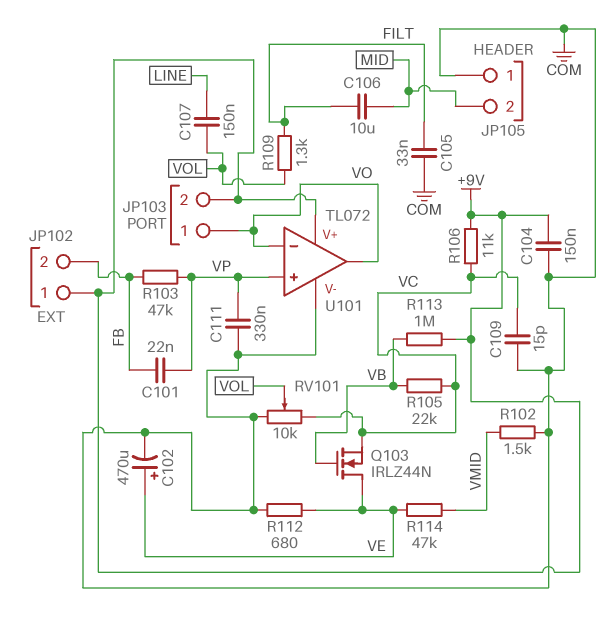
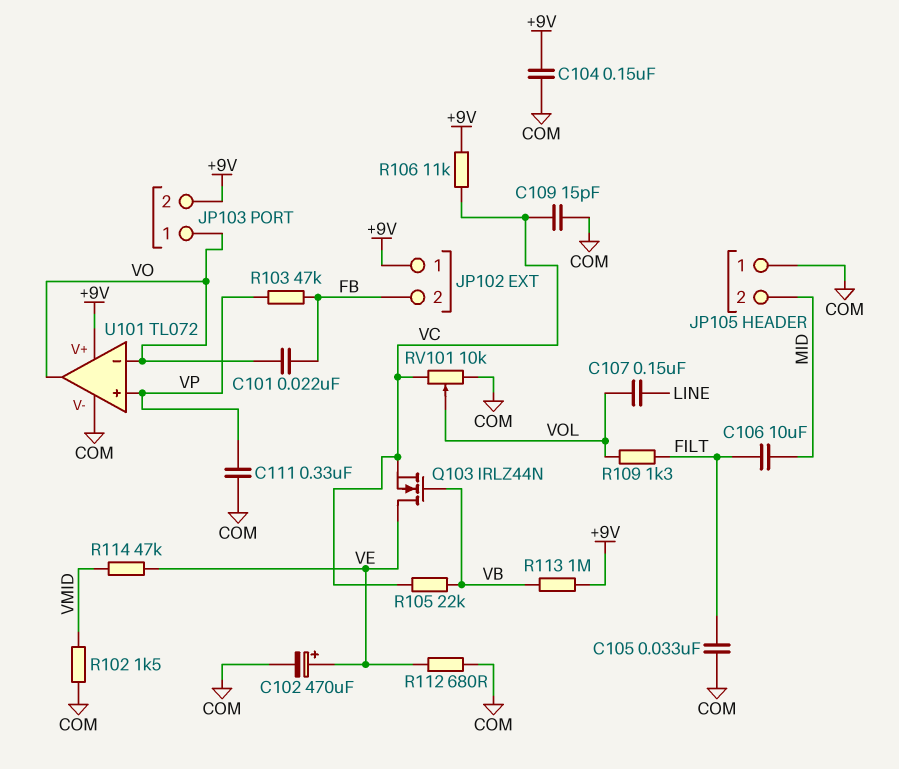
C101: 22nF (FB, VP) -> 22nF (FB, VO)

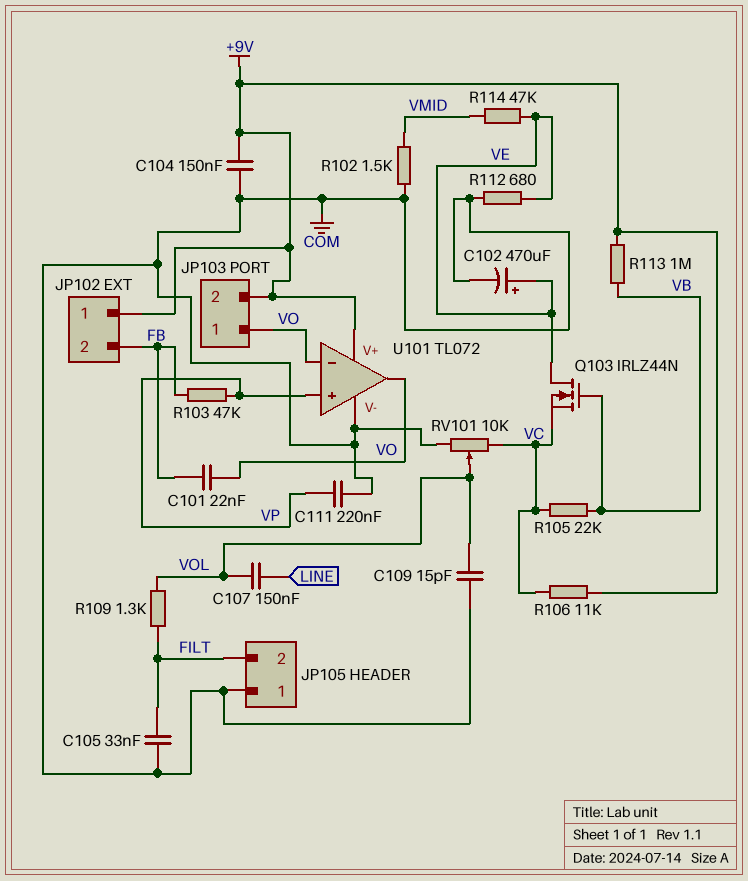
C106: 10uF (FILT, MID) -> none
C109: 15pF (COM, VC) -> 15pF (COM, VOL)
C111: 330nF (COM, VP) -> 220nF (COM, VP)
JP105 pin 2: MID -> FILT

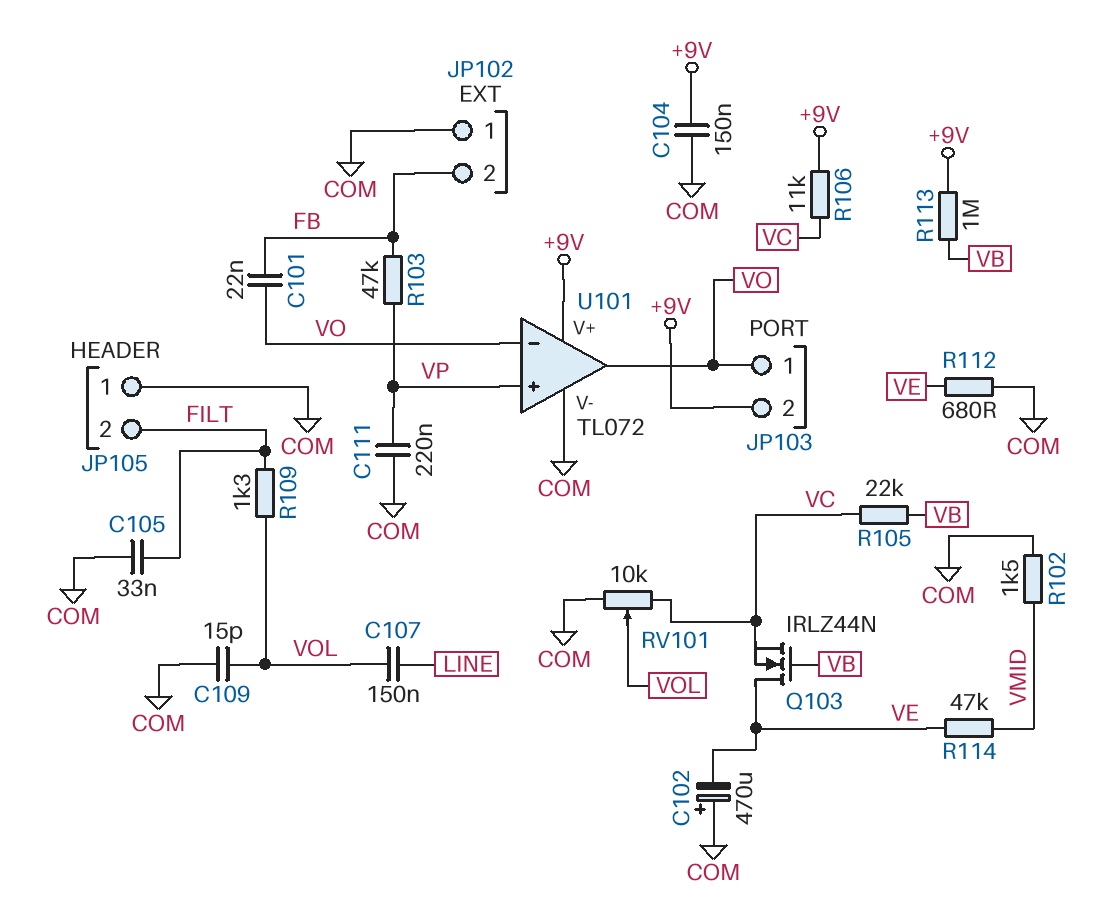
C102: 470uF (plus VE, minus COM) -> 470uF (plus COM, minus VE)
JP102 pin 1: +9V -> COM

